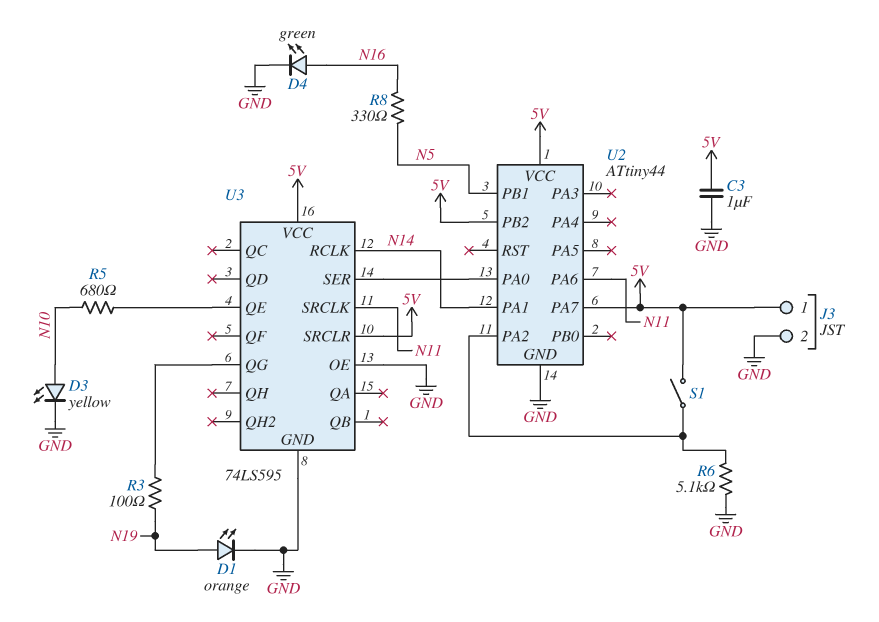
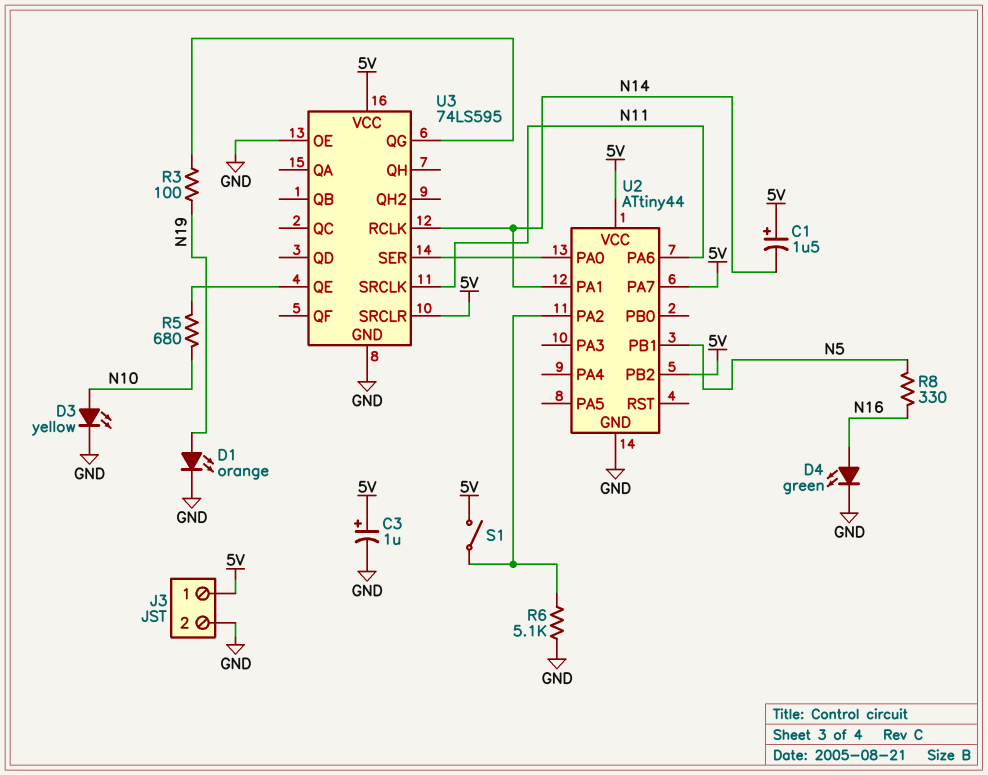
C1: none -> 1.5uF (plus 5V, minus N14)
C3: 1uF (5V, GND) -> 1uF (plus 5V, minus GND)

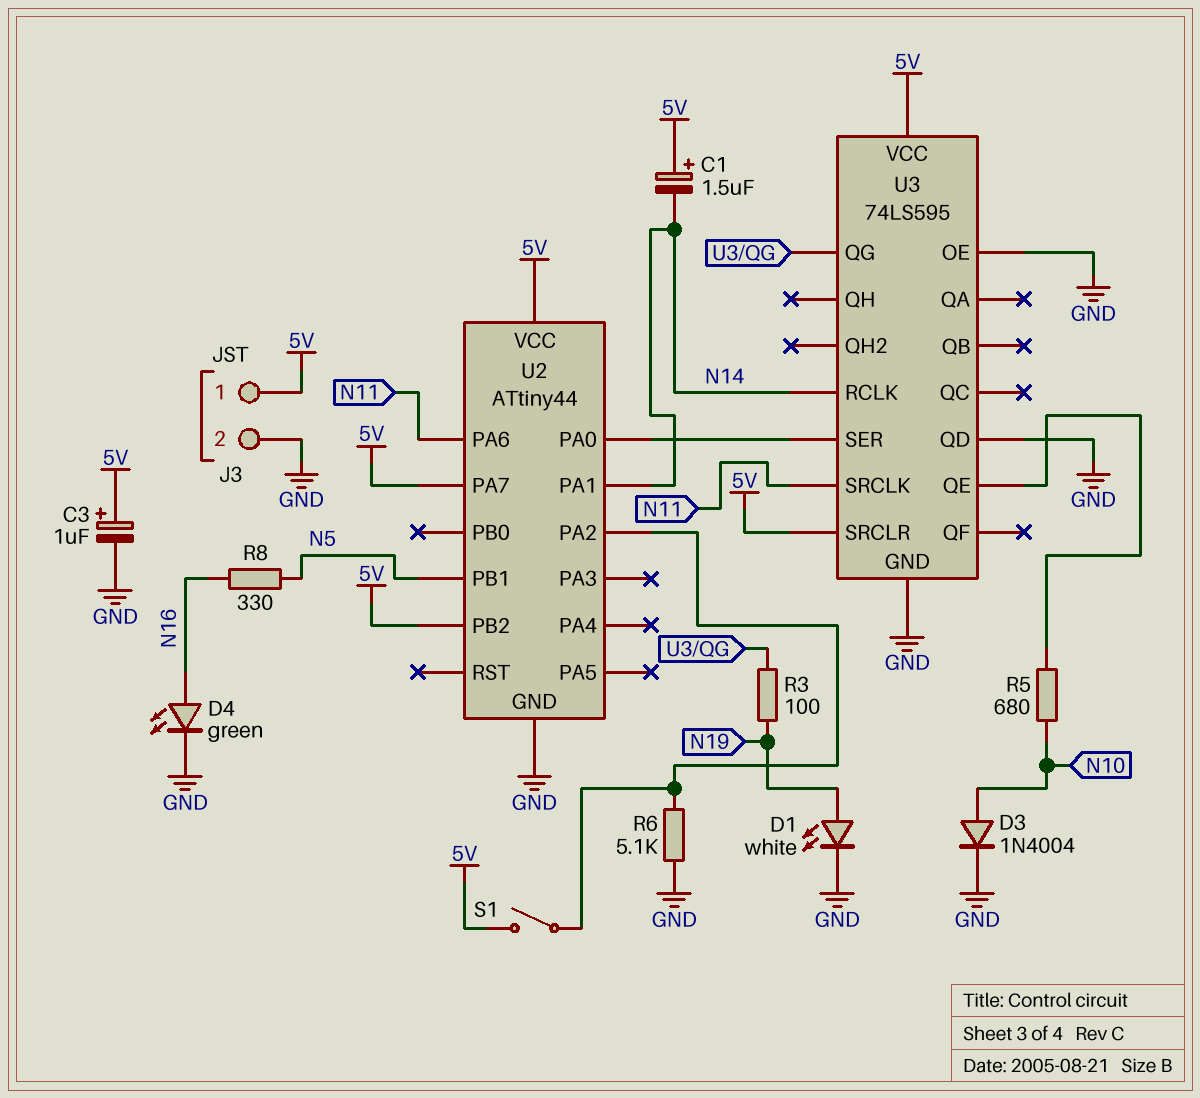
D1: LED orange (A N19, K GND) -> LED white (A N19, K GND)
D3: LED yellow (A N10, K GND) -> diode 1N4004 (A N10, K GND)
U3 pin QD: none -> GND

